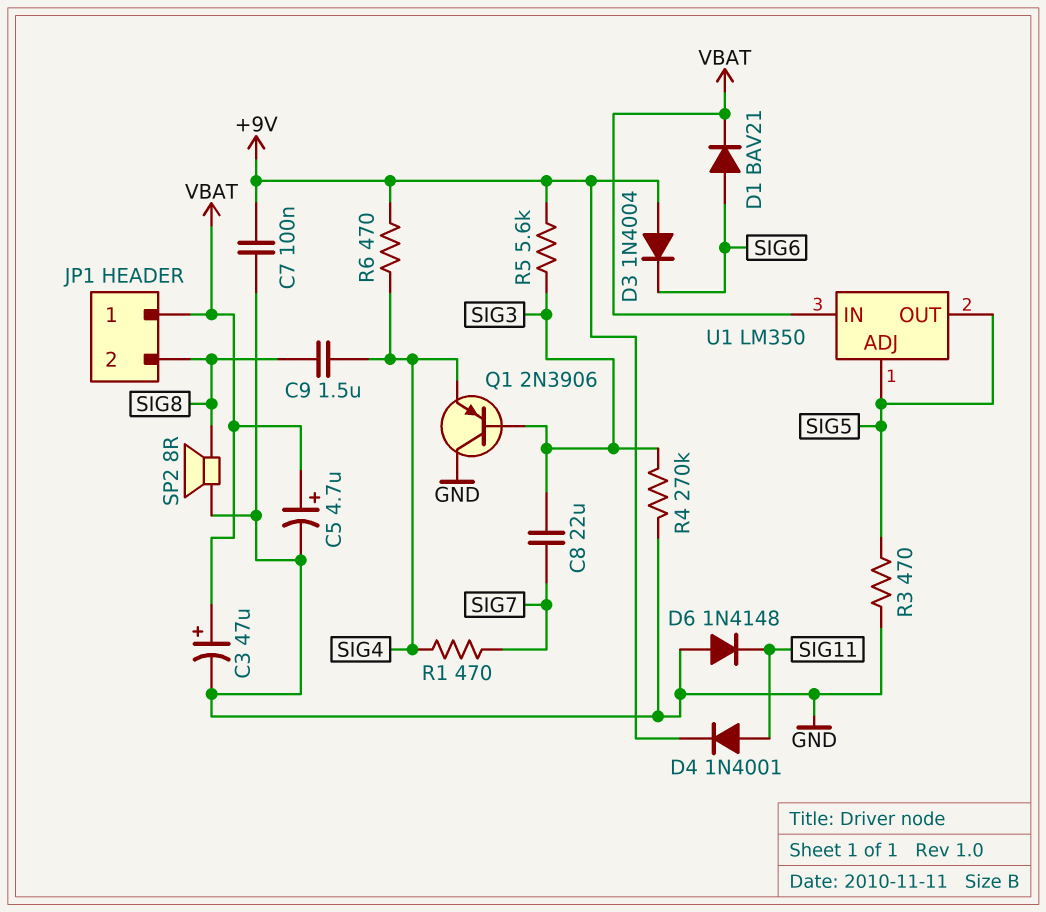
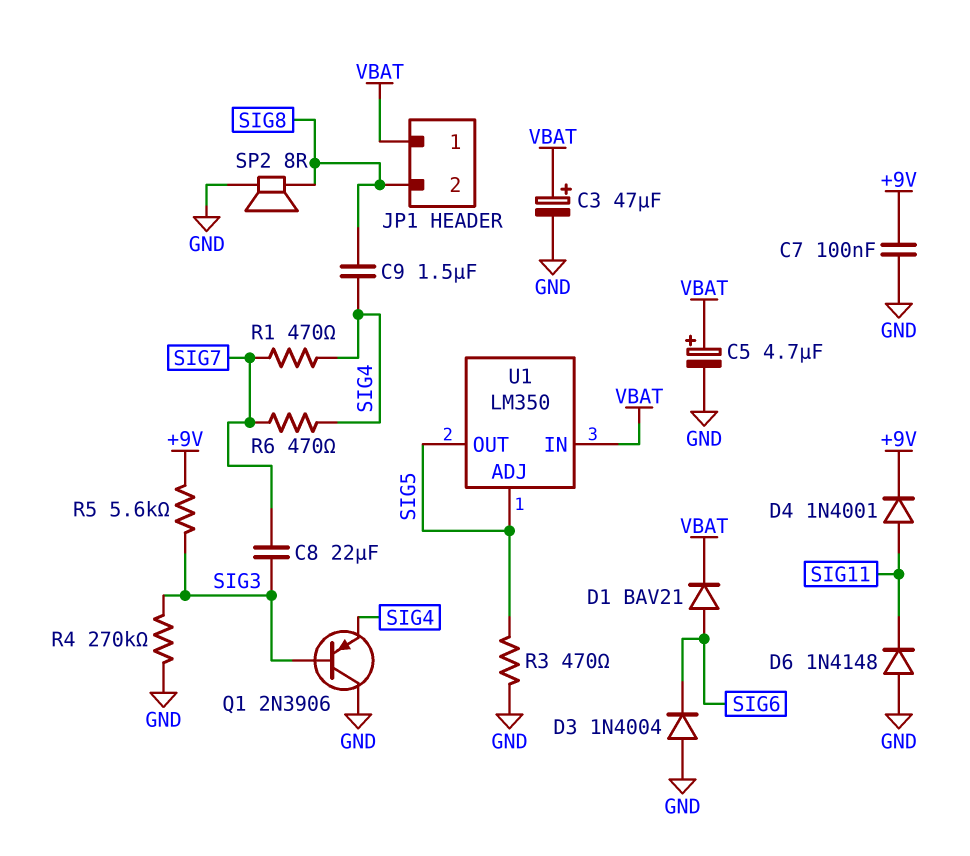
D3: diode 1N4004 (A +9V, K SIG6) -> diode 1N4004 (A GND, K SIG6)
R6: 470 (+9V, SIG4) -> 470 (SIG4, SIG7)

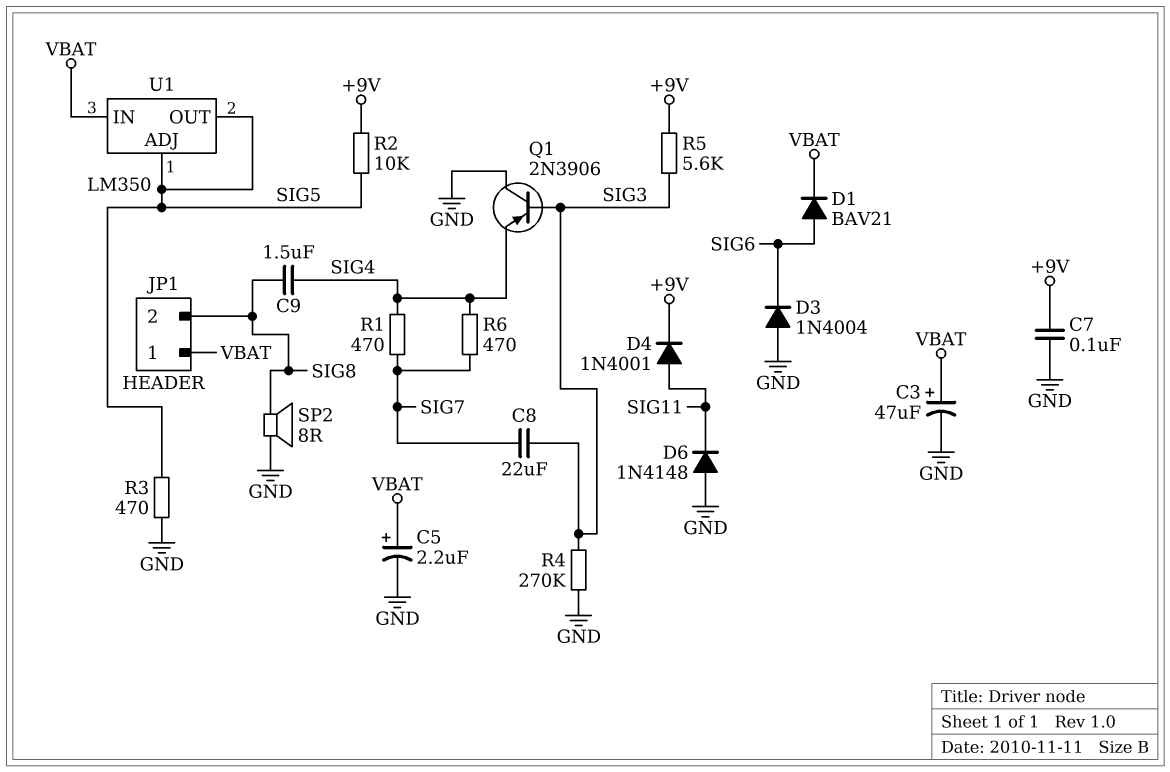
C5: 4.7uF (plus VBAT, minus GND) -> 2.2uF (plus VBAT, minus GND)
R2: none -> 10k (+9V, SIG5)

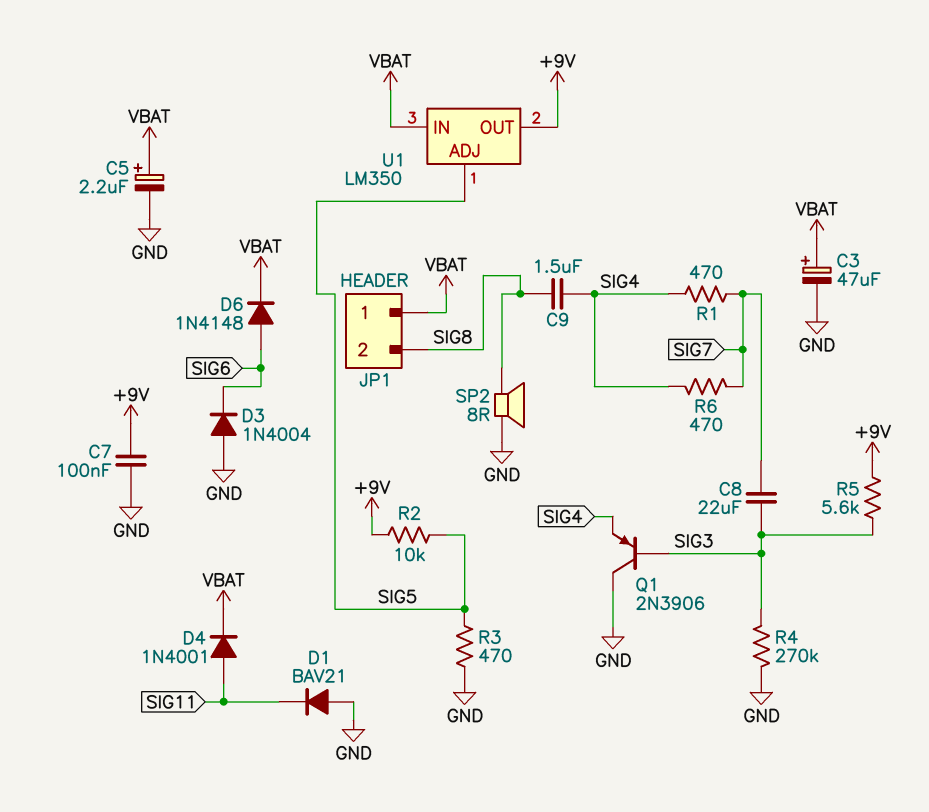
D1: diode BAV21 (A SIG6, K VBAT) -> diode BAV21 (A GND, K SIG11)
D4: diode 1N4001 (A SIG11, K +9V) -> diode 1N4001 (A SIG11, K VBAT)
D6: diode 1N4148 (A GND, K SIG11) -> diode 1N4148 (A SIG6, K VBAT)
U1 pin OUT: SIG5 -> +9V

